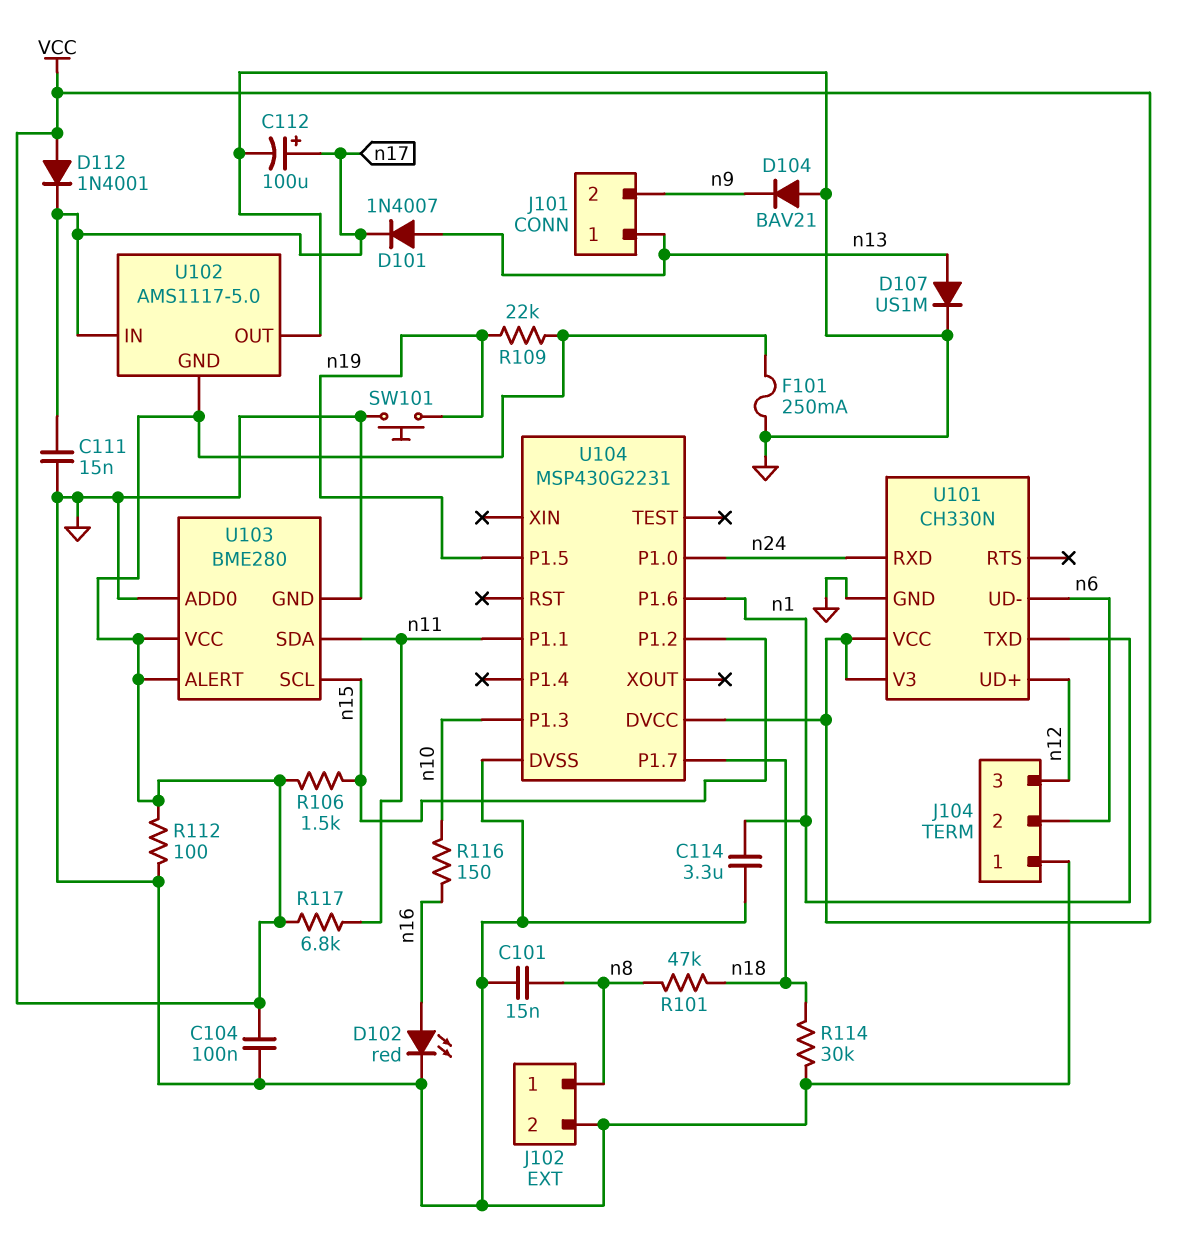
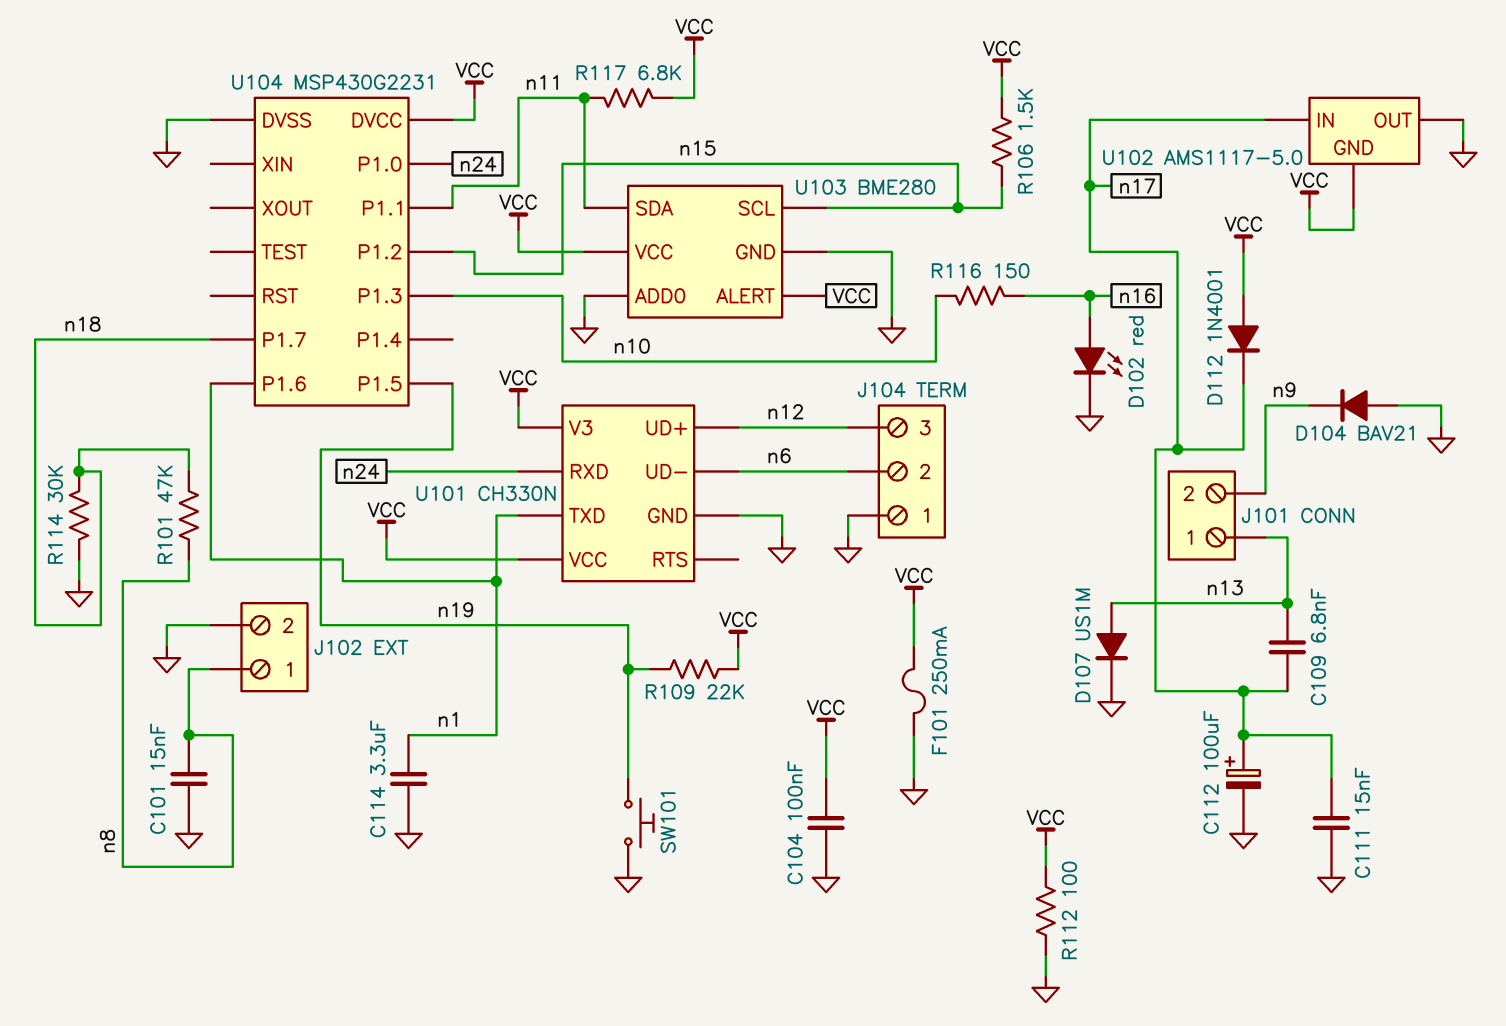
C109: none -> 6.8nF (n13, n17)
D101: diode 1N4007 (A n13, K n17) -> none

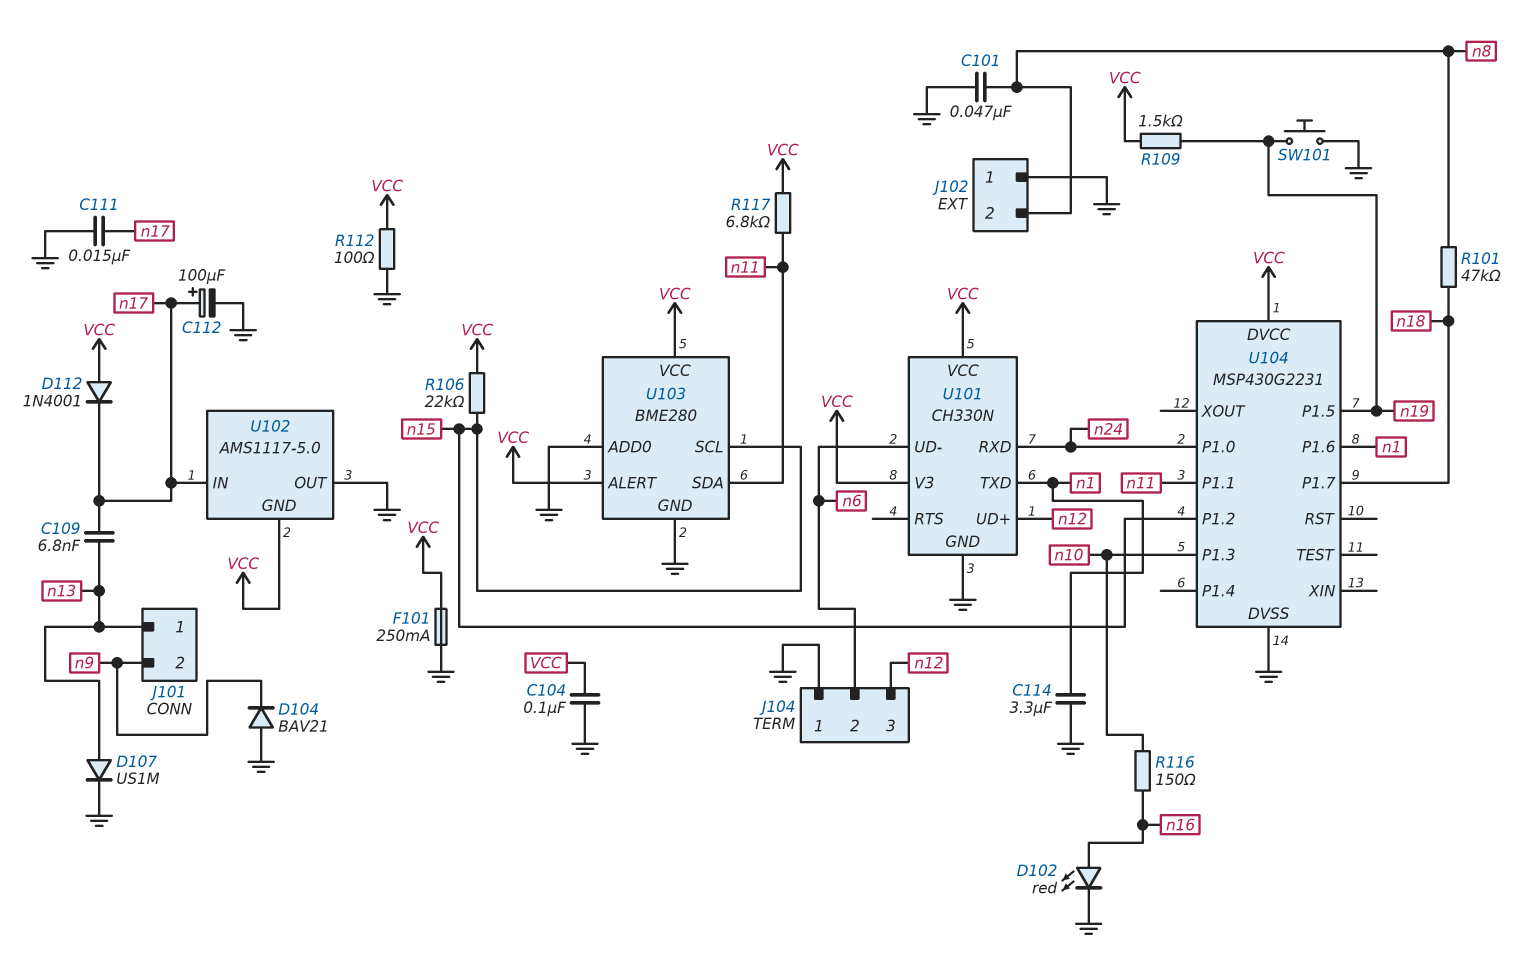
C101: 15nF (GND, n8) -> 47nF (GND, n8)
J102 pin 1: n8 -> GND
J102 pin 2: GND -> n8
R106: 1.5k (VCC, n15) -> 22k (VCC, n15)
R109: 22k (VCC, n19) -> 1.5k (VCC, n19)
R114: 30k (GND, n18) -> none

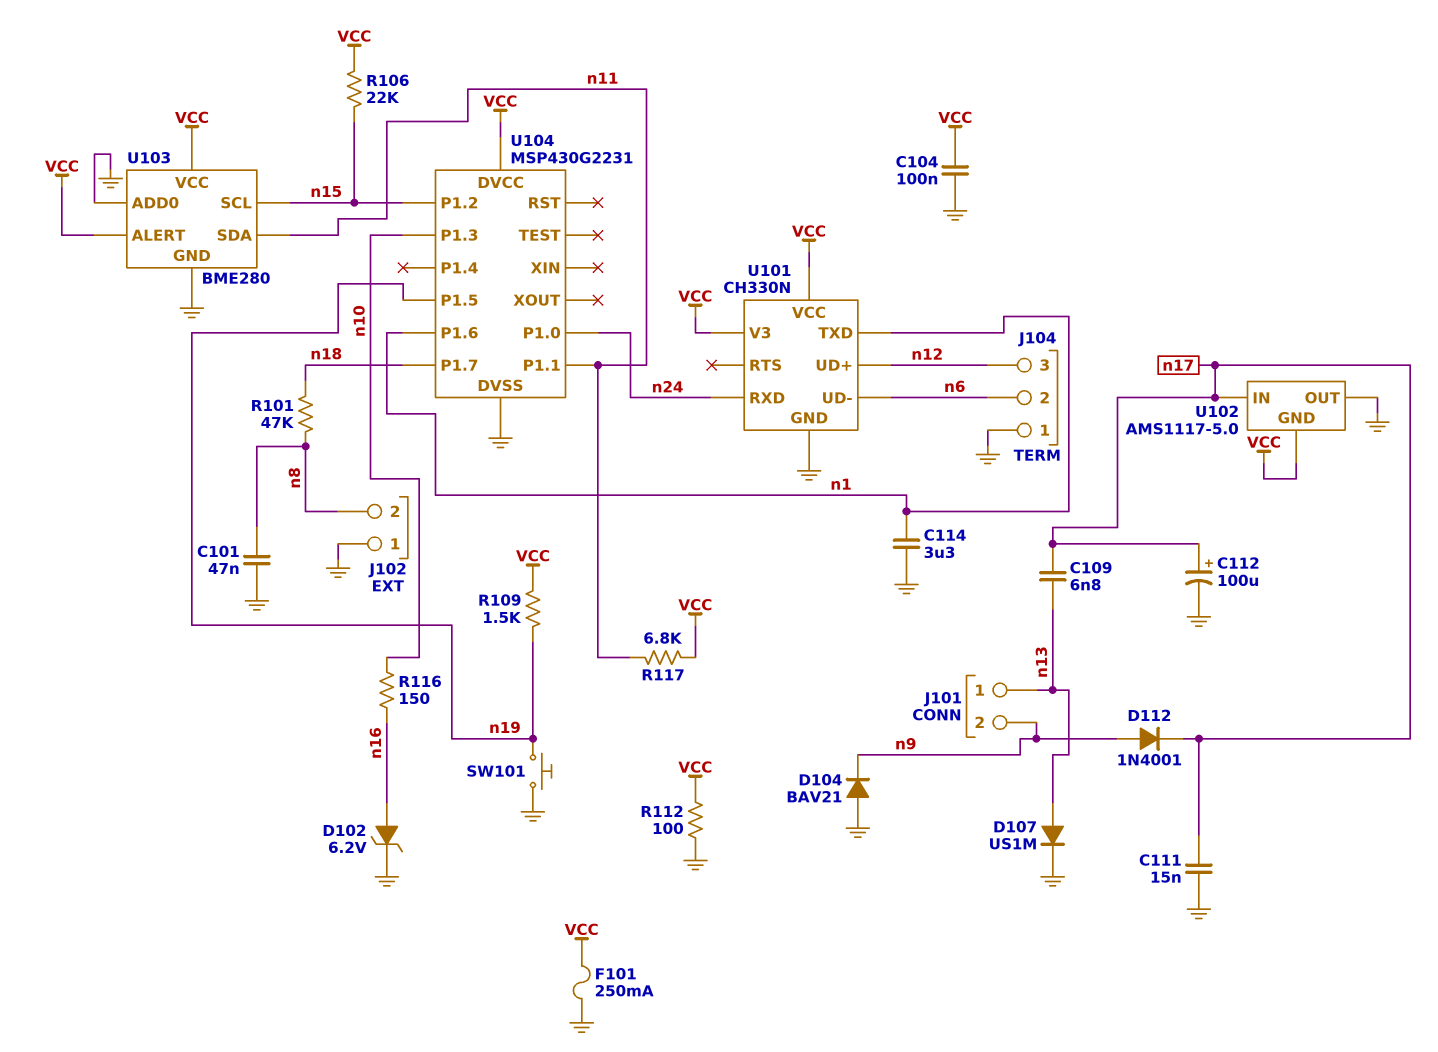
D102: LED red (A n16, K GND) -> zener 6.2V (A n16, K GND)
D112: diode 1N4001 (A VCC, K n17) -> diode 1N4001 (A n9, K n17)

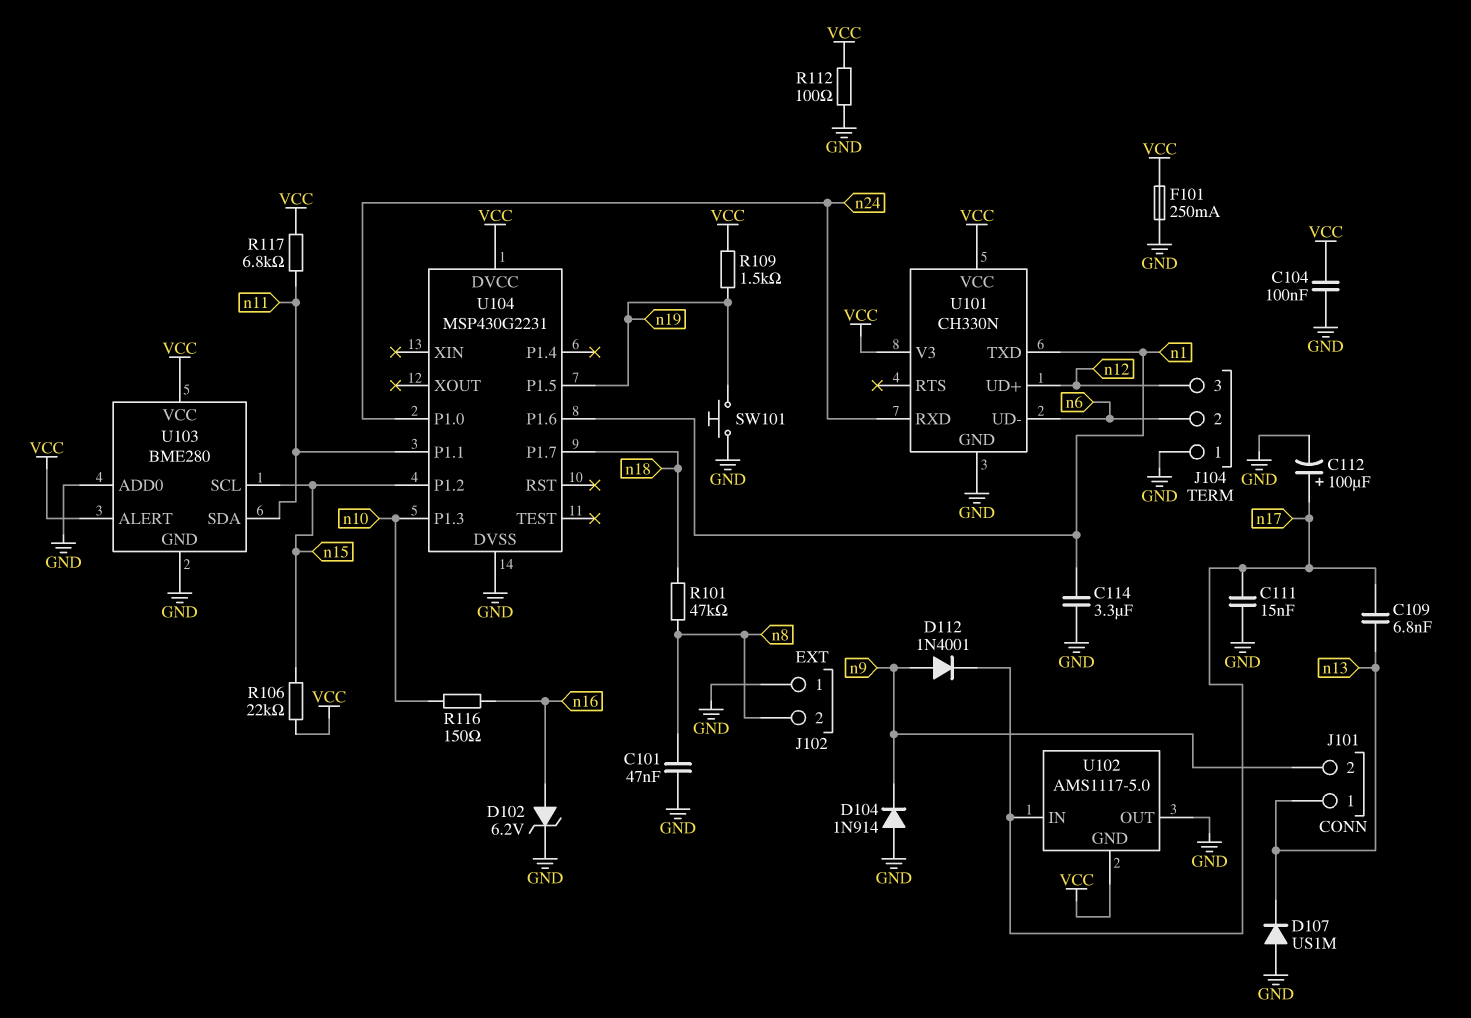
D104: diode BAV21 (A GND, K n9) -> diode 1N914 (A GND, K n9)
D107: diode US1M (A n13, K GND) -> diode US1M (A GND, K n13)

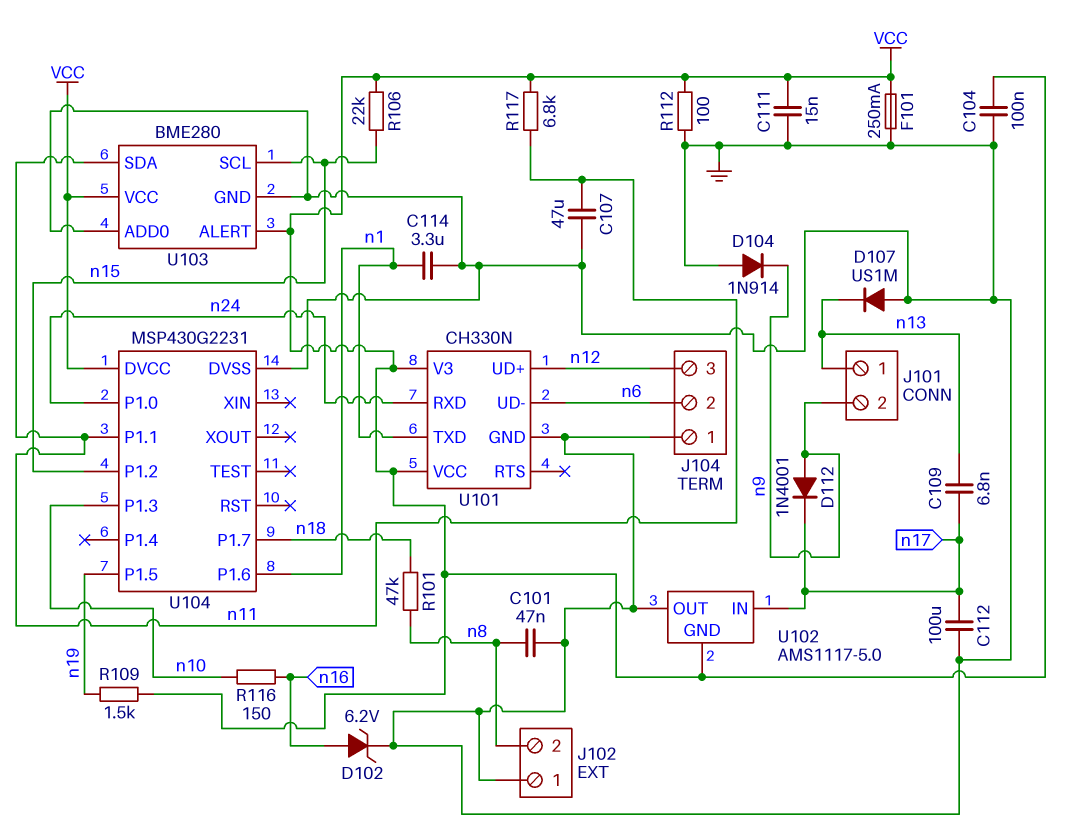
C107: none -> 47uF (GND, n11)
C111: 15nF (GND, n17) -> 15nF (GND, VCC)
C112: 100uF (plus n17, minus GND) -> 100uF (GND, n17)
SW101: button (GND, n19) -> none

